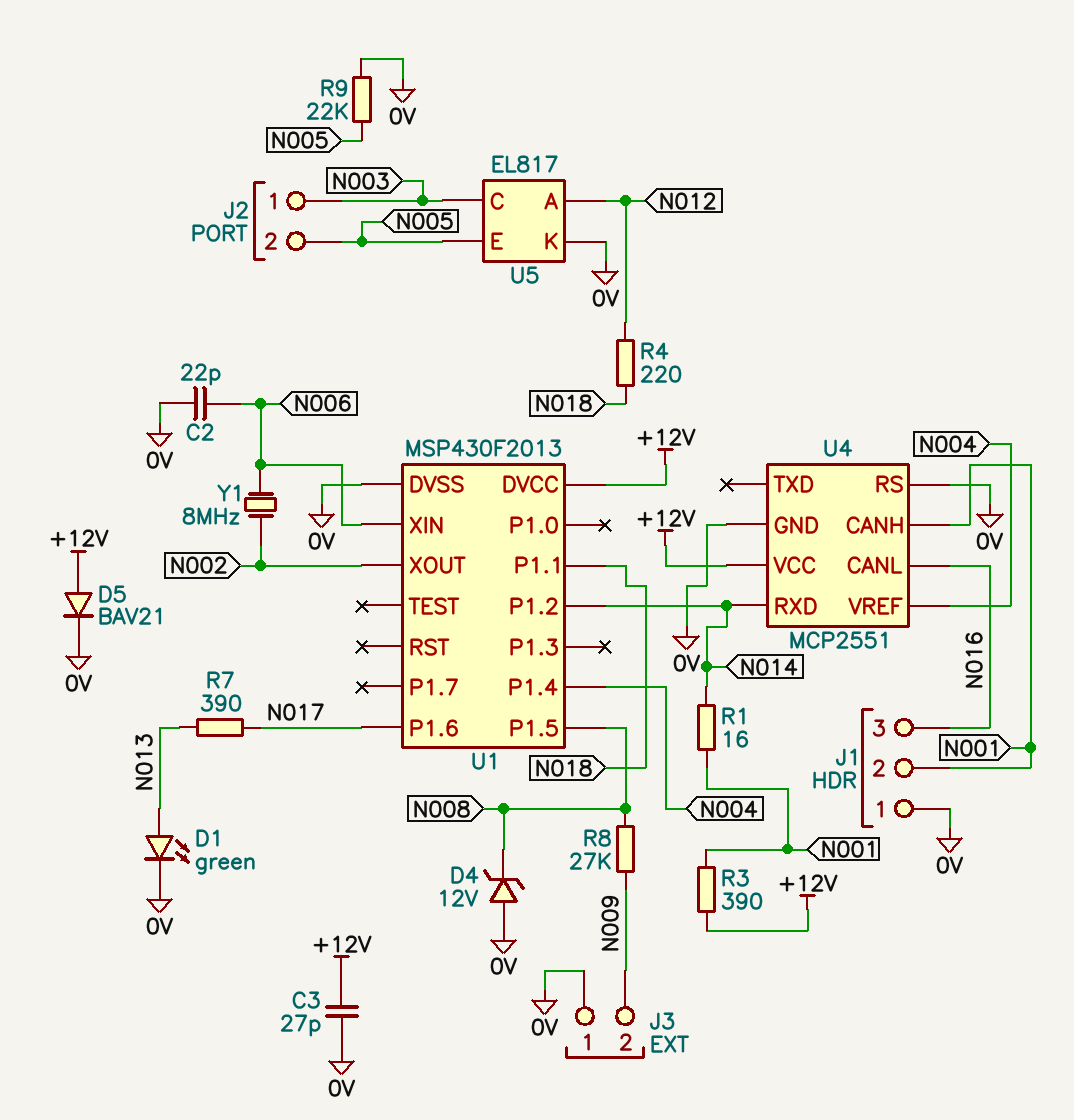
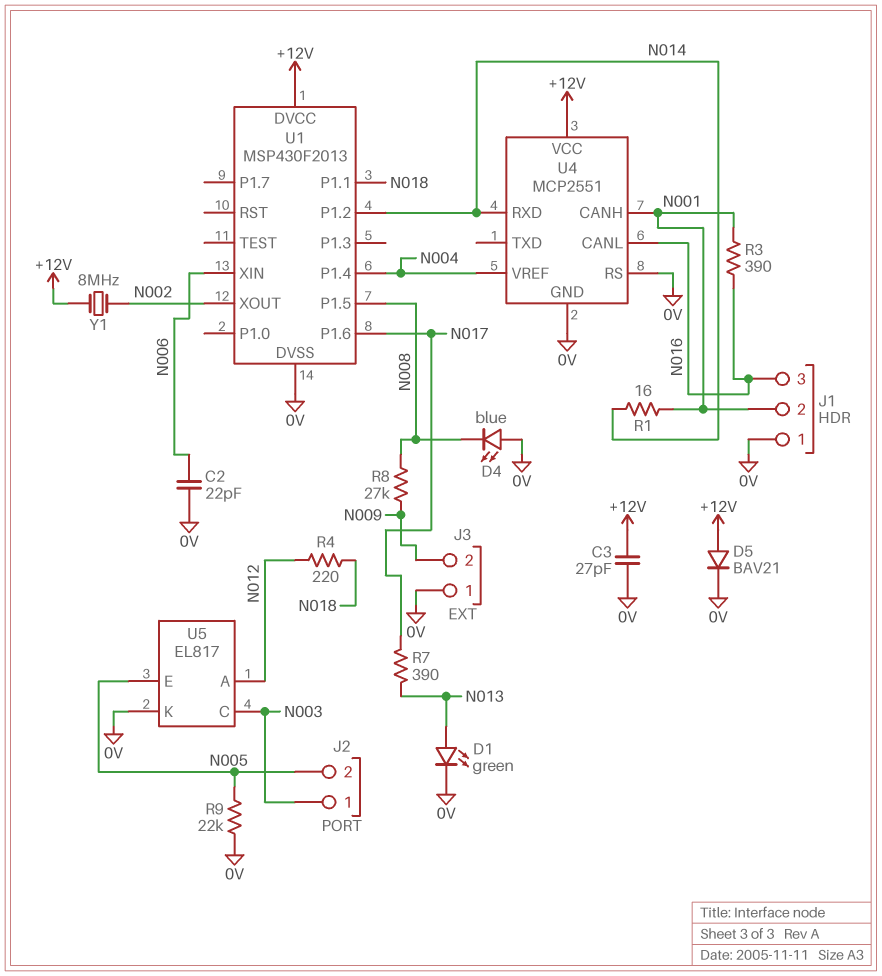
D4: zener 12V (A 0V, K N008) -> LED blue (A 0V, K N008)
R3: 390 (+12V, N001) -> 390 (N001, N016)
Y1: 8MHz (N002, N006) -> 8MHz (+12V, N002)

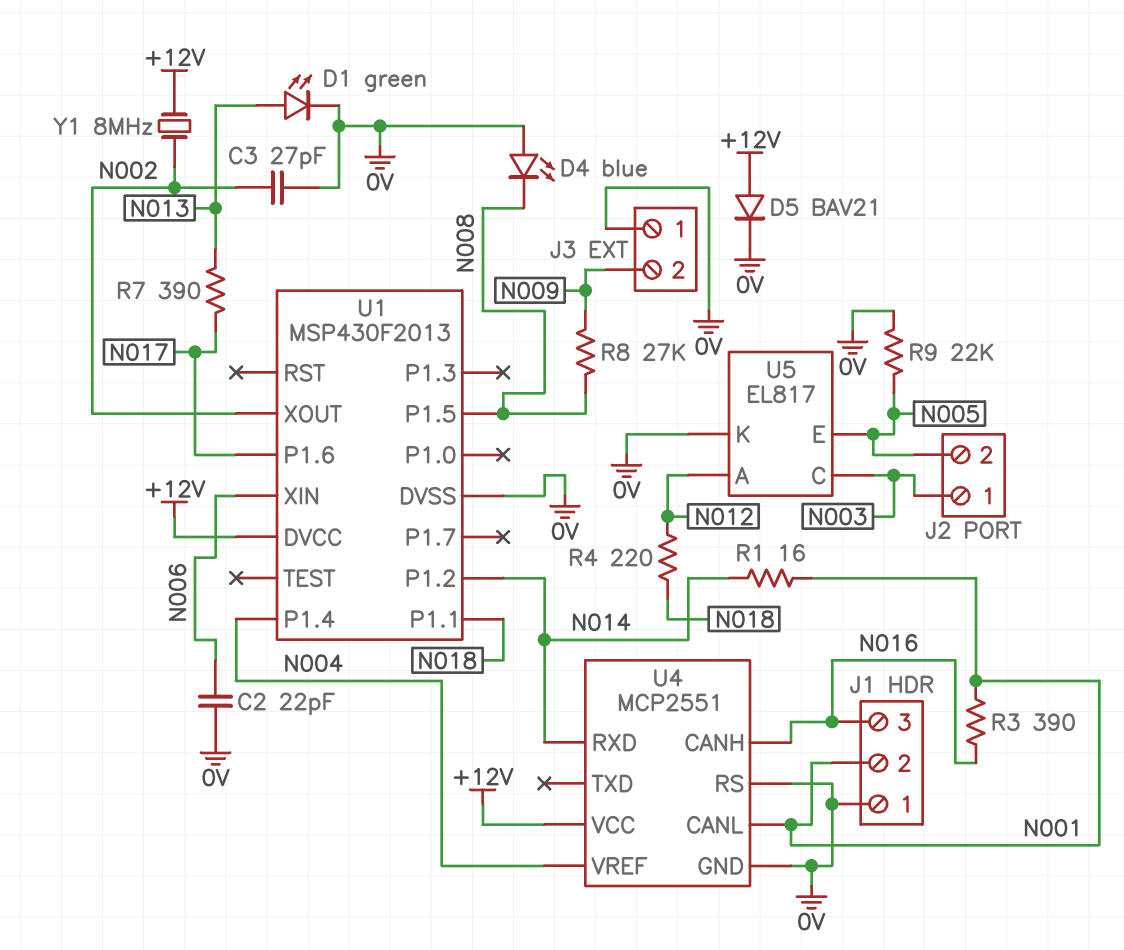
C3: 27pF (+12V, 0V) -> 27pF (0V, N002)
U4 pin CANH: N001 -> N016
U4 pin CANL: N016 -> N001

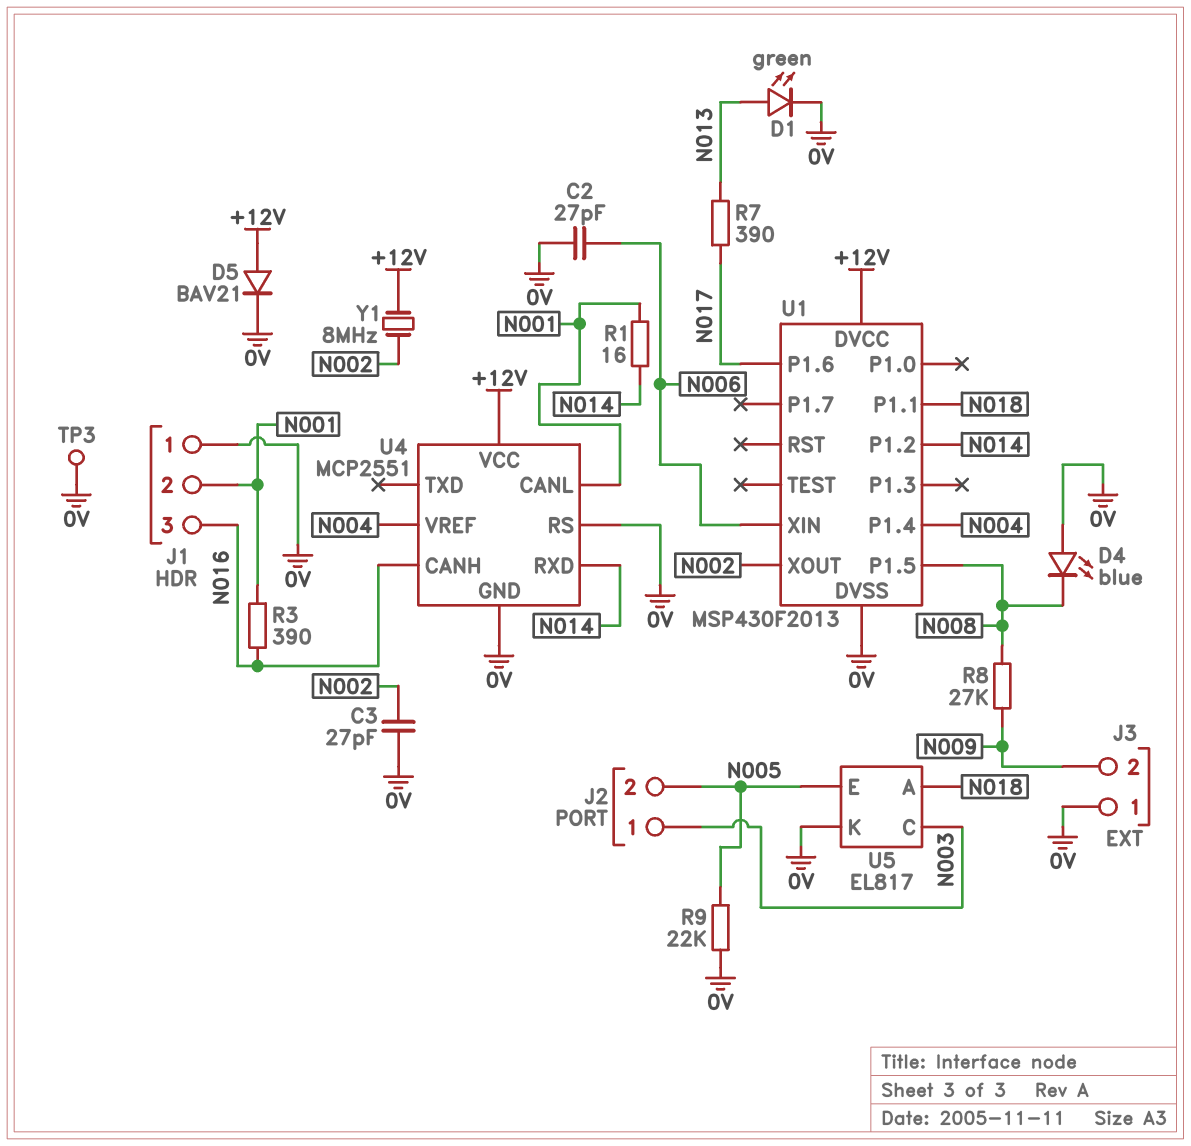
C2: 22pF (0V, N006) -> 27pF (0V, N006)
R4: 220 (N012, N018) -> none
TP3: none -> test point (0V)
U5 pin A: N012 -> N018

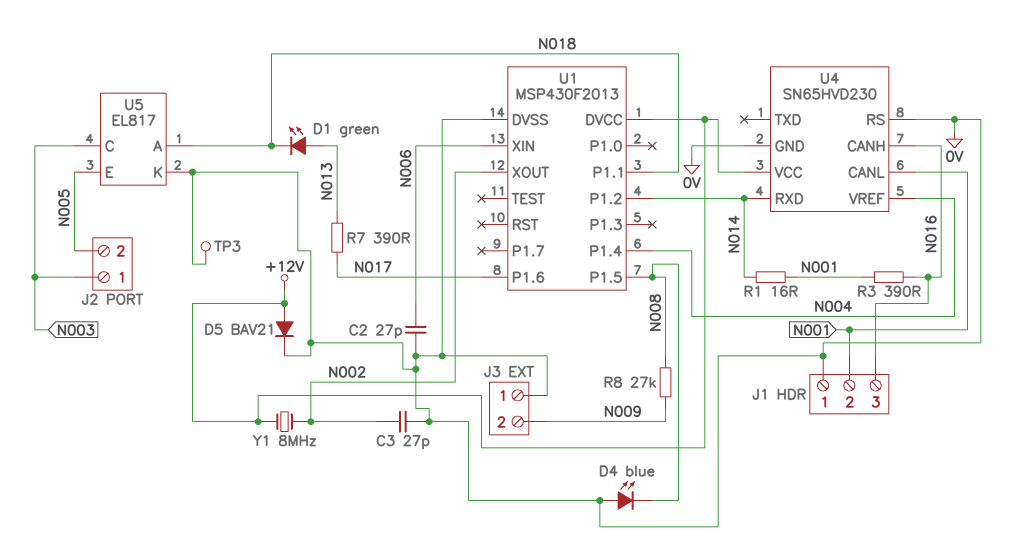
D1: LED green (A N013, K 0V) -> LED green (A N013, K N018)
R9: 22k (0V, N005) -> none
U4: MCP2551 -> SN65HVD230

